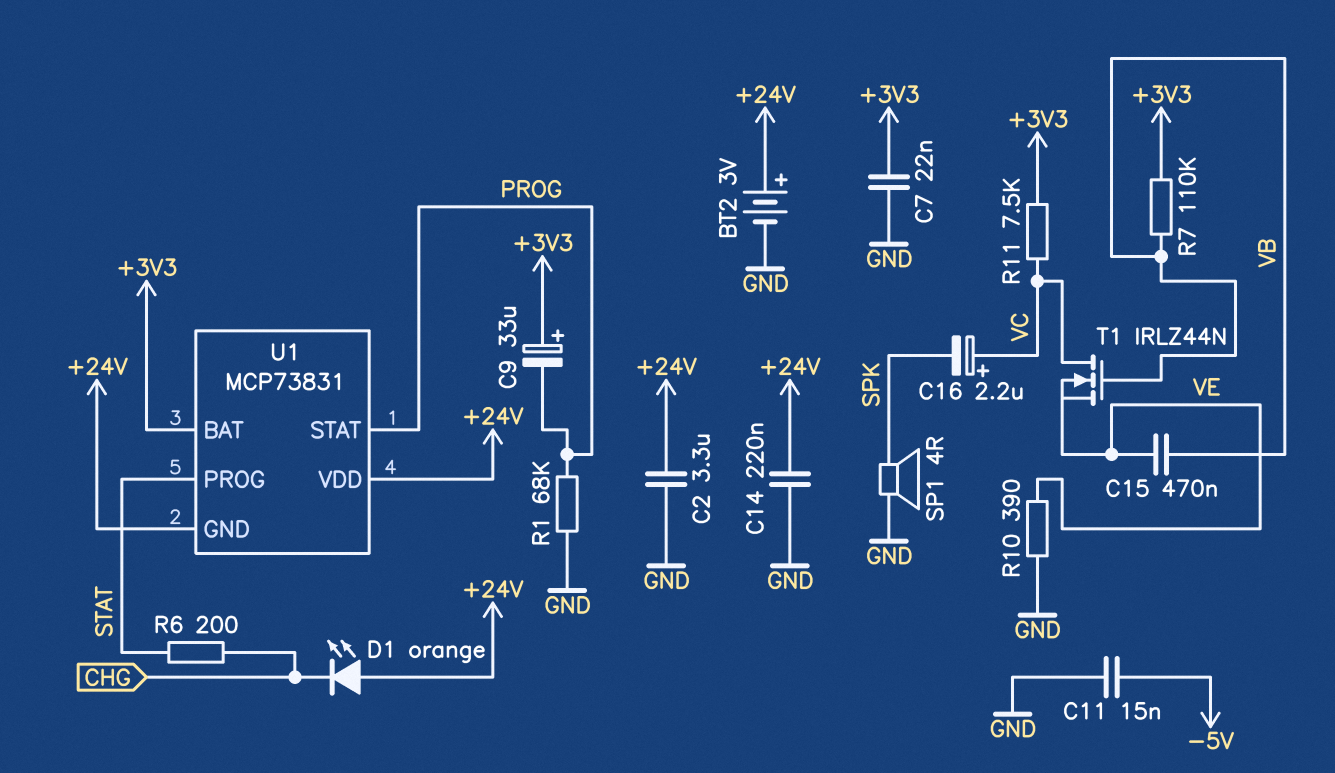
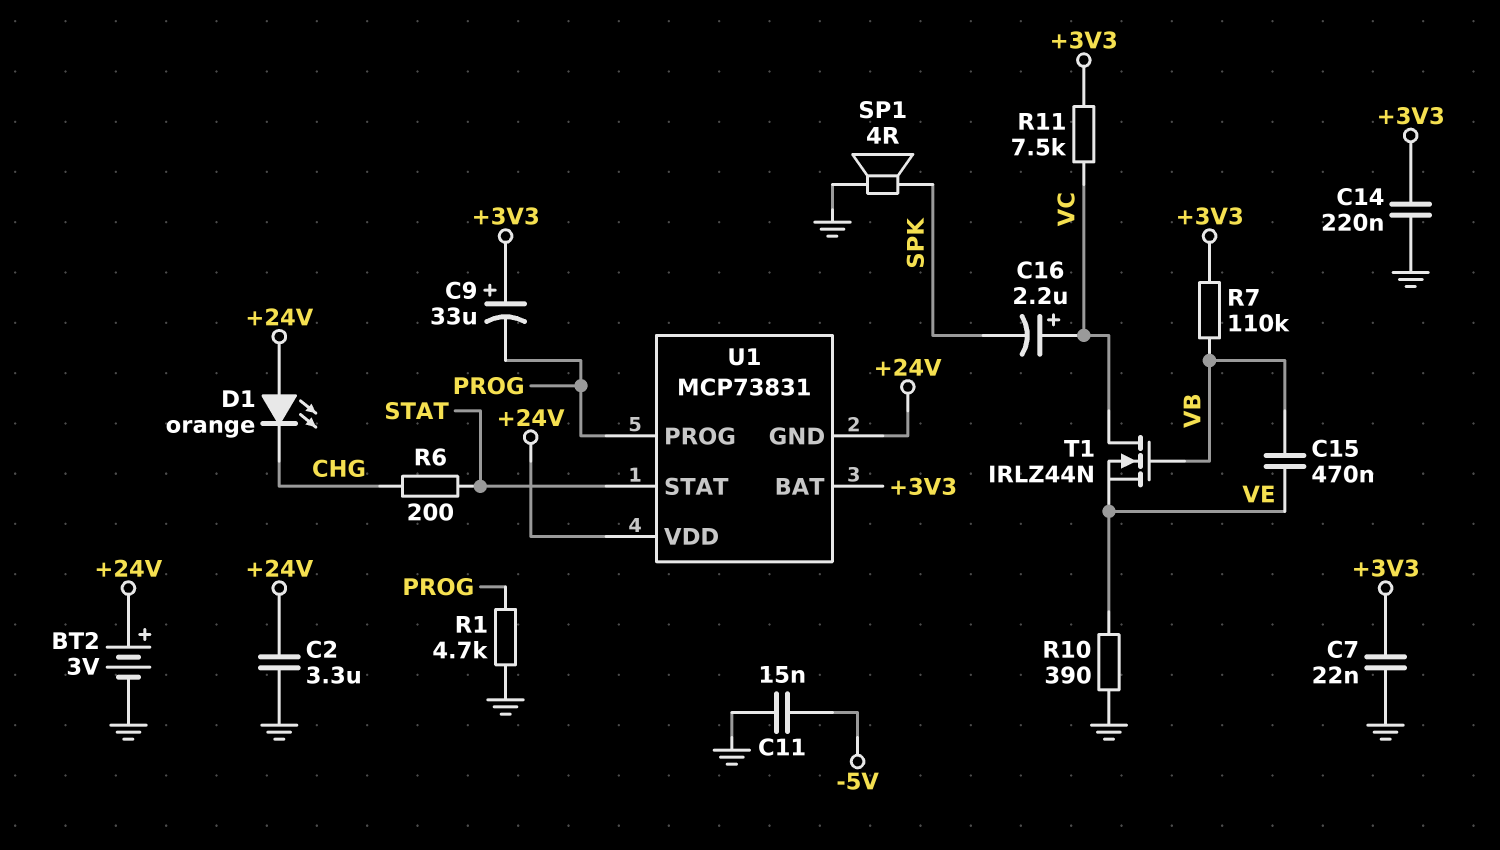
C14: 220nF (+24V, GND) -> 220nF (+3V3, GND)
R1: 68k (GND, PROG) -> 4.7k (GND, PROG)
U1 pin PROG: STAT -> PROG
U1 pin STAT: PROG -> STAT

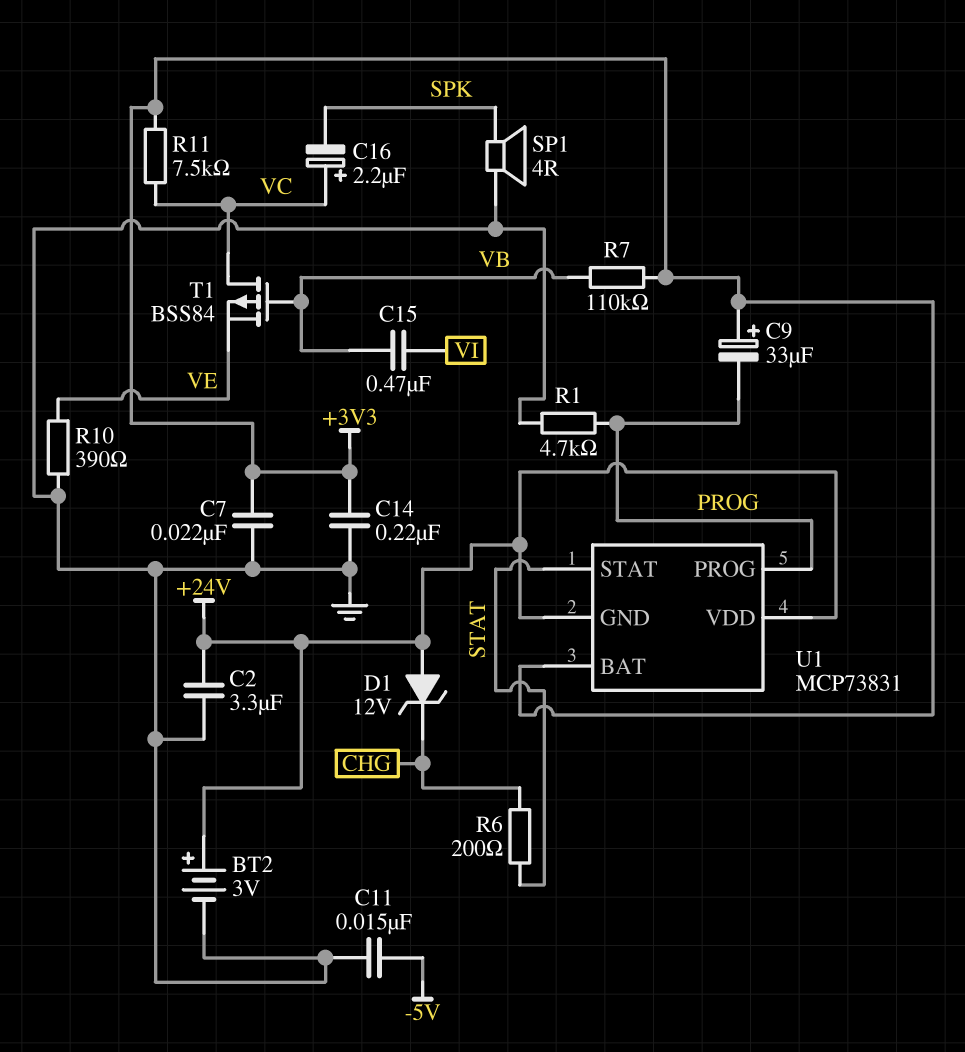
C15: 470nF (VB, VE) -> 470nF (VB, VI)
D1: LED orange (A +24V, K CHG) -> zener 12V (A +24V, K CHG)
T1: NMOS IRLZ44N (G VB, D VC, S VE) -> PMOS BSS84 (G VB, D VC, S VE)

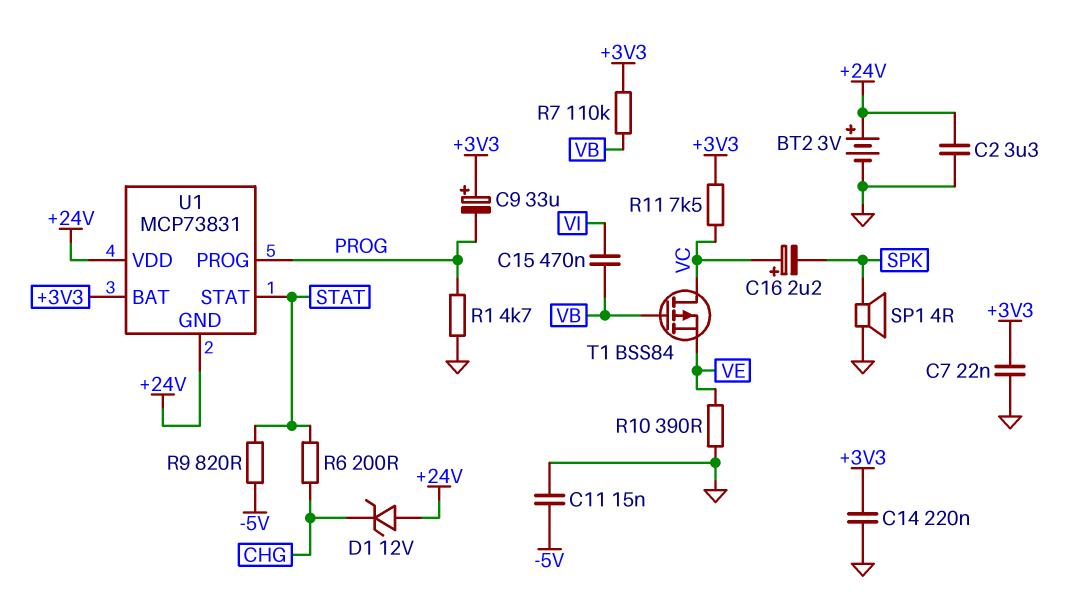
R9: none -> 820 (-5V, STAT)

